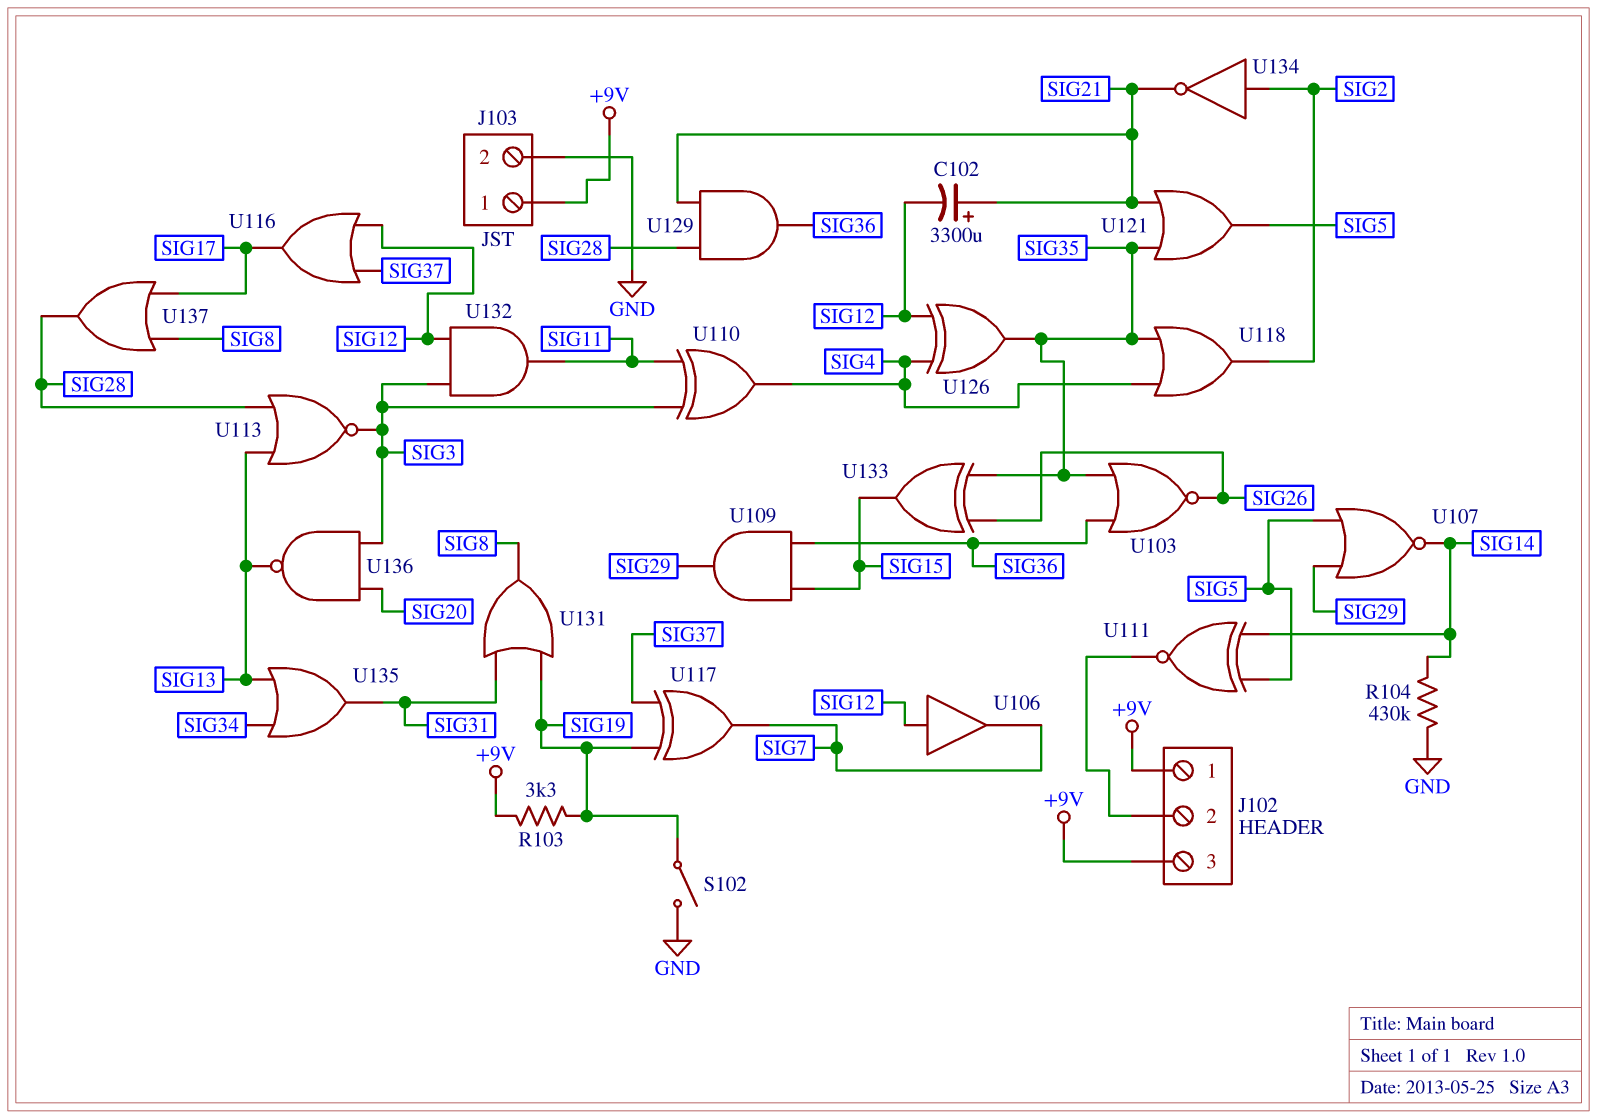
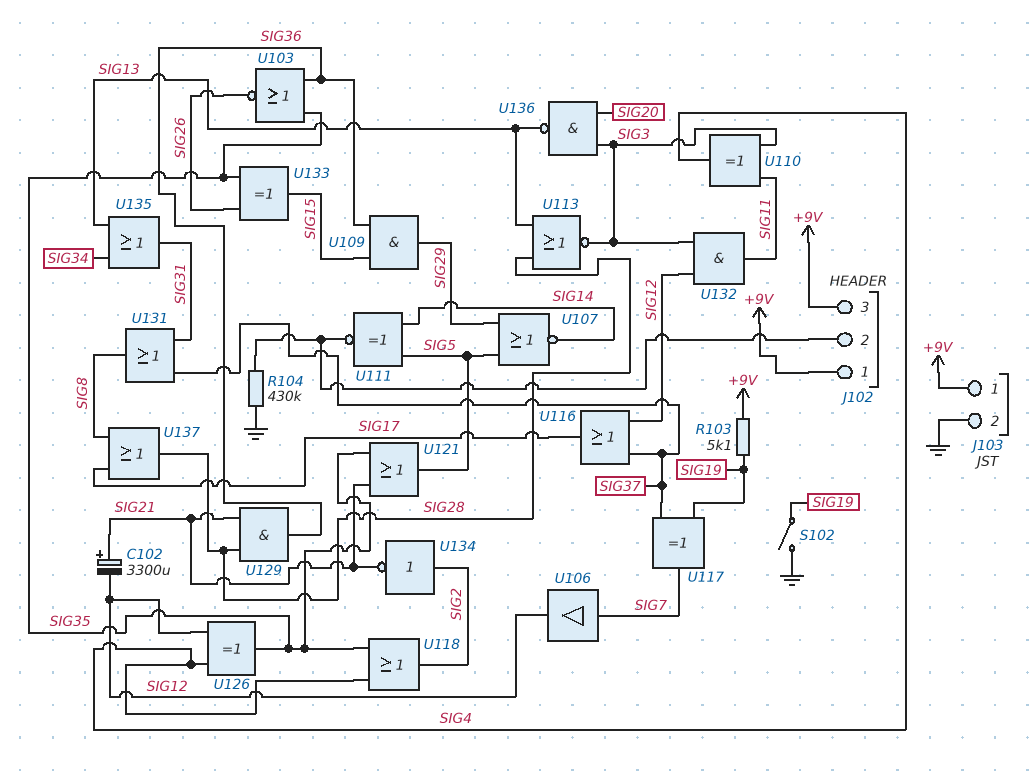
R103: 3.3k (+9V, SIG19) -> 5.1k (+9V, SIG19)
R104: 430k (GND, SIG14) -> 430k (GND, J102/2)
U106: buffer (in SIG12, out SIG7) -> buffer (in SIG7, out SIG12)
U131: OR (in SIG19, in SIG31, out SIG8) -> OR (in SIG31, in SIG37, out SIG8)

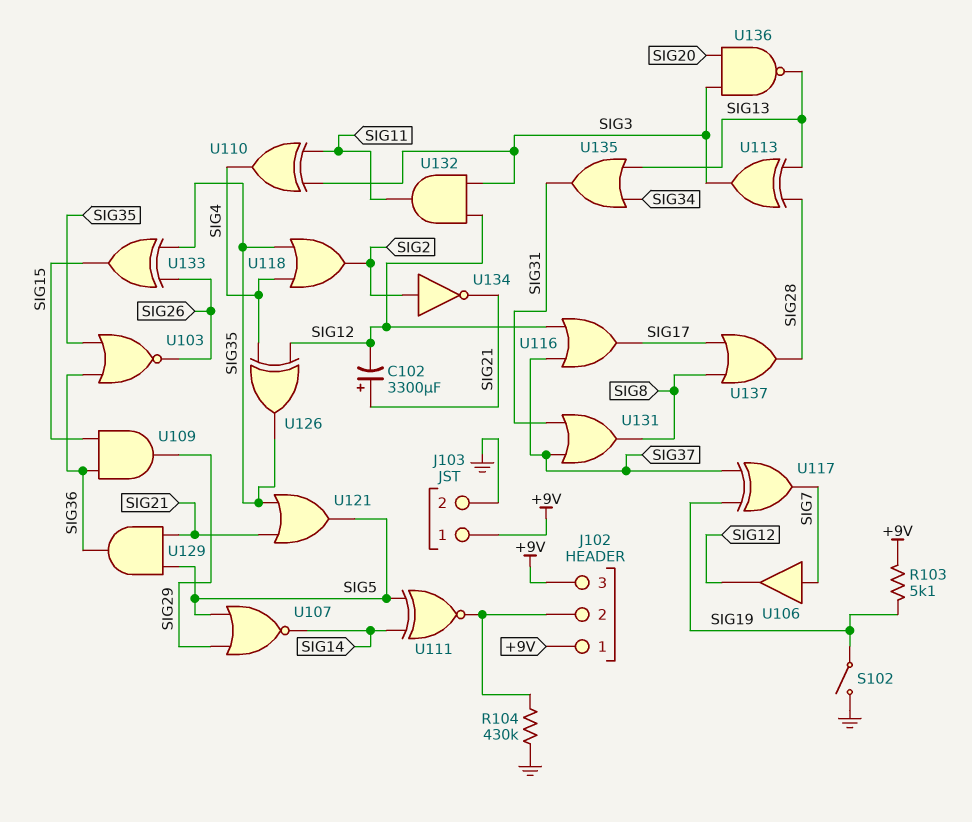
U113: NOR (in SIG13, in SIG28, out SIG3) -> XOR (in SIG13, in SIG28, out SIG3)
U129: AND (in SIG21, in SIG28, out SIG36) -> AND (in SIG5, in SIG21, out SIG36)

